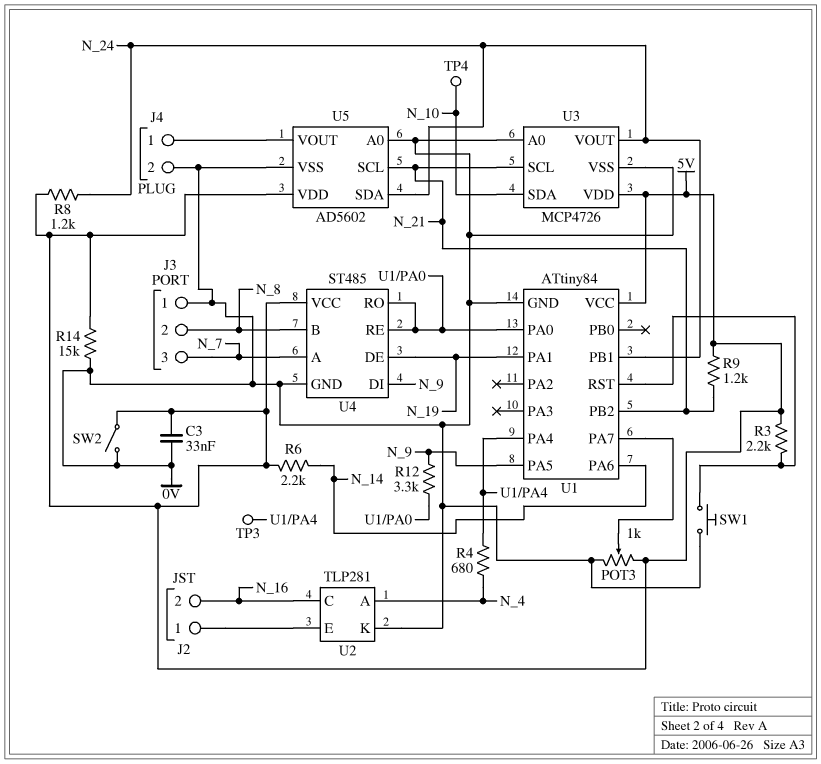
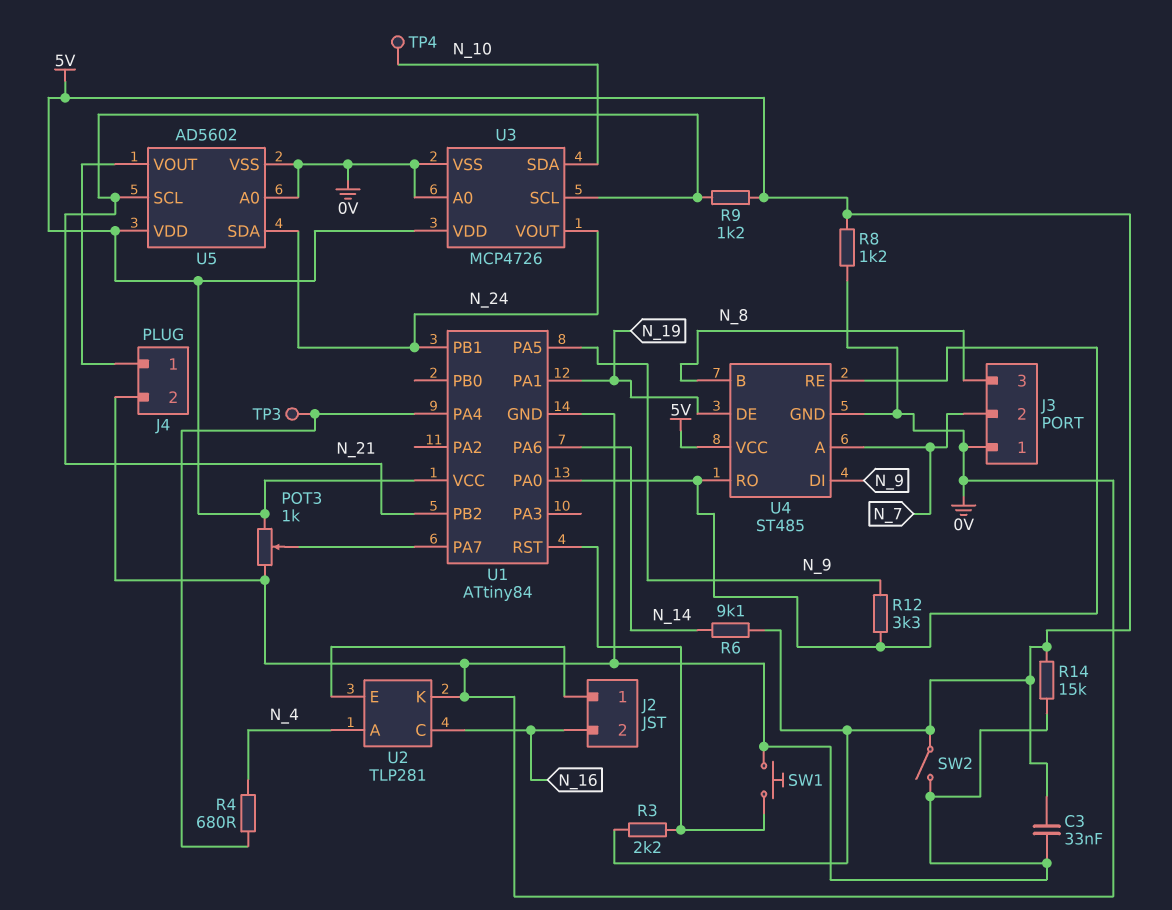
J3 pin 2: N_8 -> N_7
J3 pin 3: N_7 -> N_8
R6: 2.2k (5V, N_14) -> 9.1k (5V, N_14)
R8: 1.2k (5V, N_24) -> 1.2k (0V, 5V)

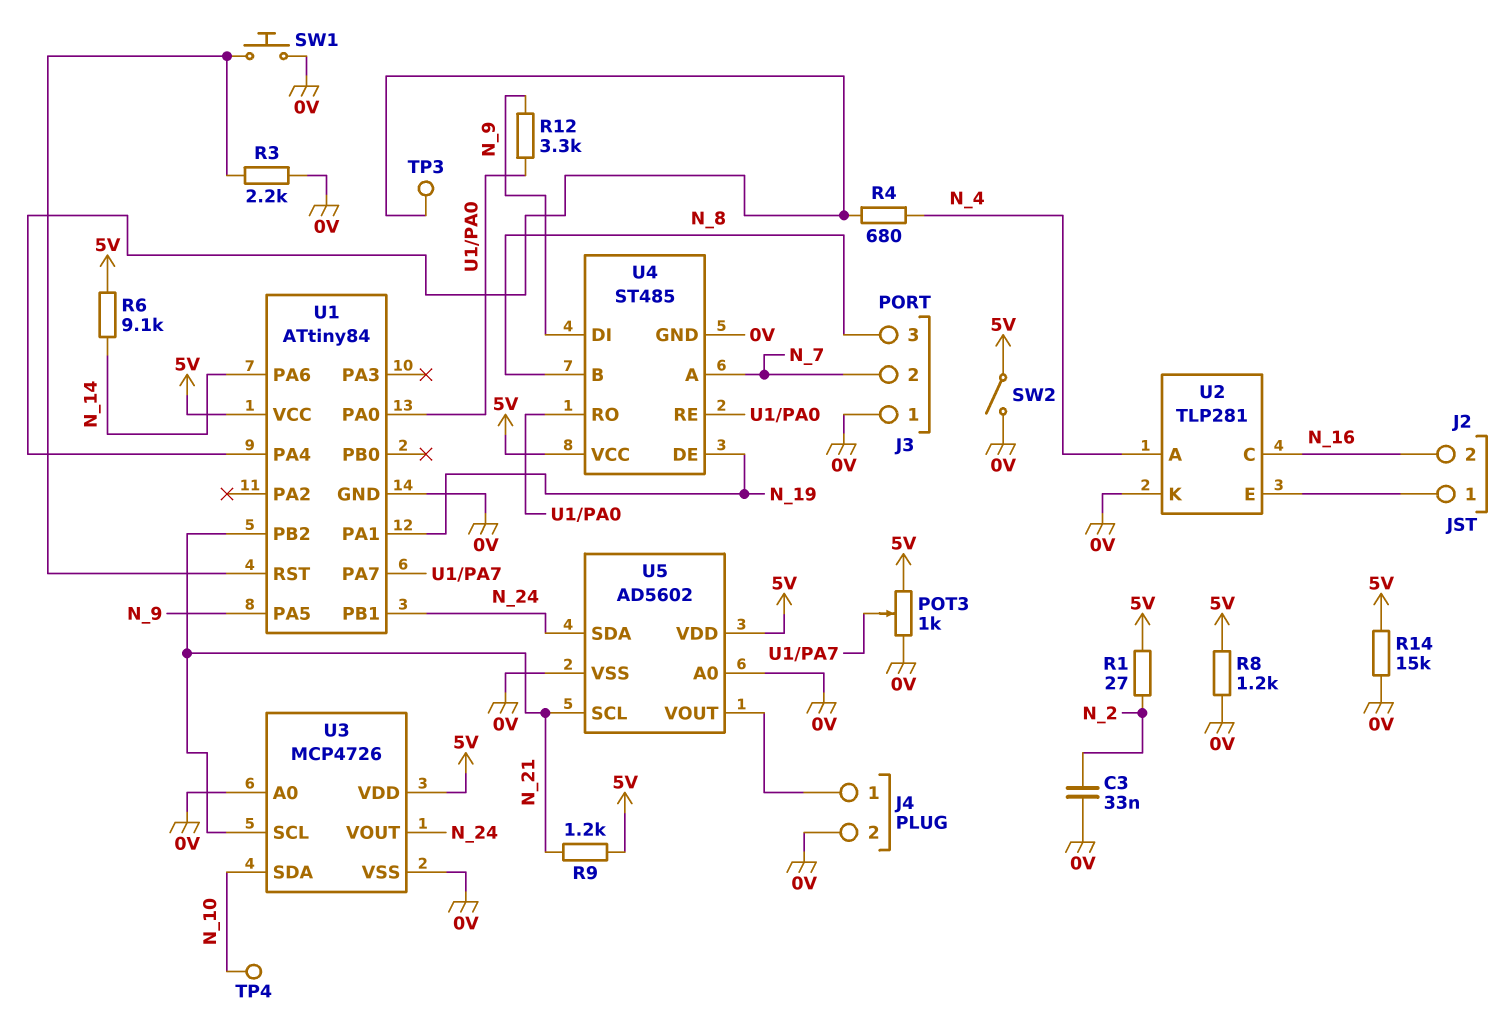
C3: 33nF (0V, 5V) -> 33nF (0V, N_2)
R1: none -> 27 (5V, N_2)
R3: 2.2k (5V, U1/RST) -> 2.2k (0V, U1/RST)

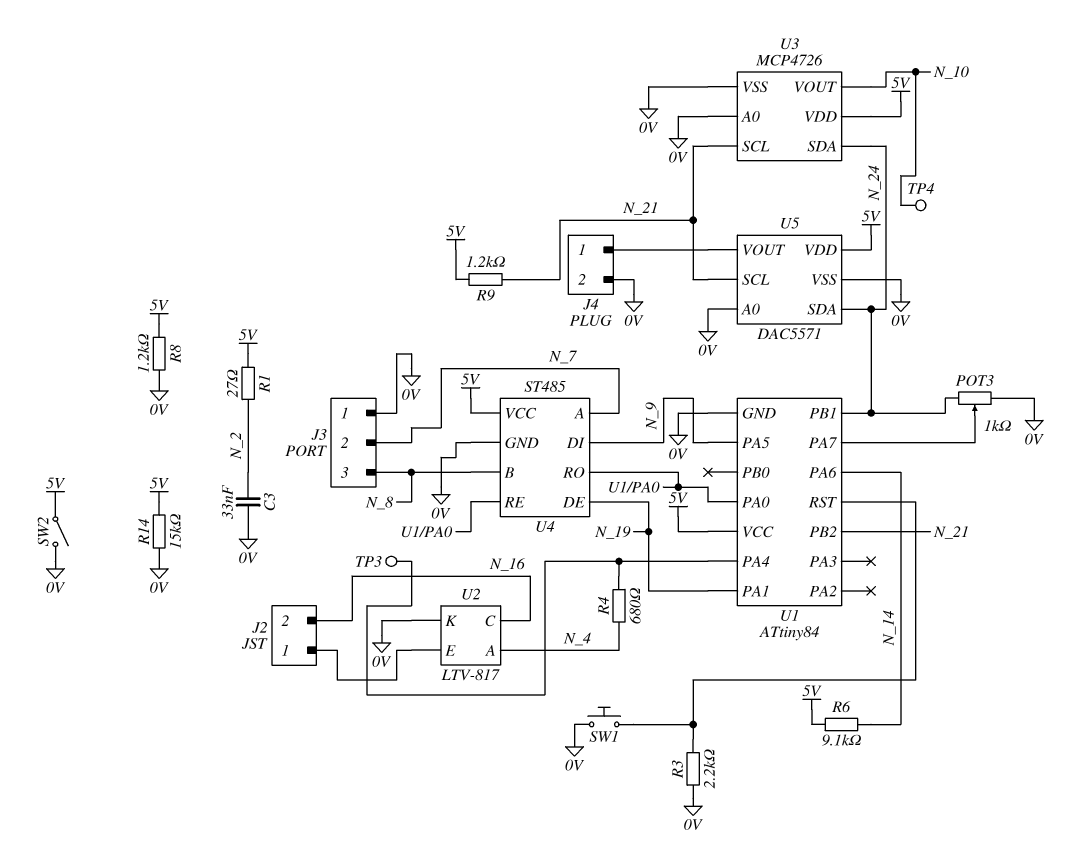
POT3: 1k (0V, 5V, wiper U1/PA7) -> 1k (0V, N_24, wiper U1/PA7)
R12: 3.3k (N_9, U1/PA0) -> none
U2: TLP281 -> LTV-817
U3 pin SDA: N_10 -> N_24
U3 pin VOUT: N_24 -> N_10
U5: AD5602 -> DAC5571

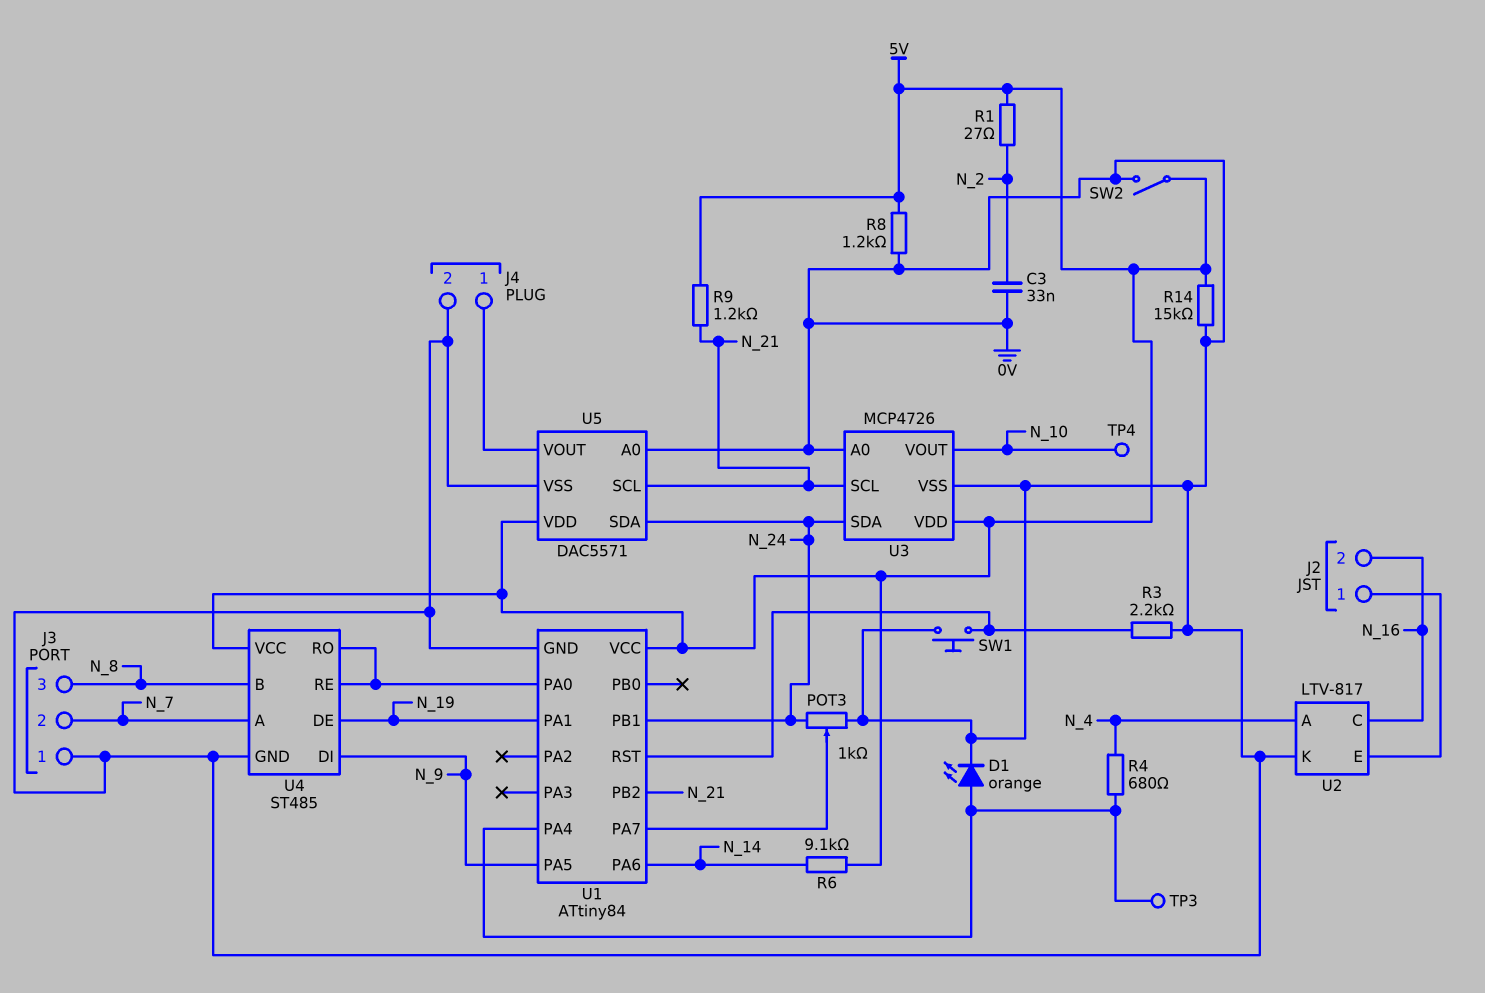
D1: none -> LED orange (A U1/PA4, K 0V)

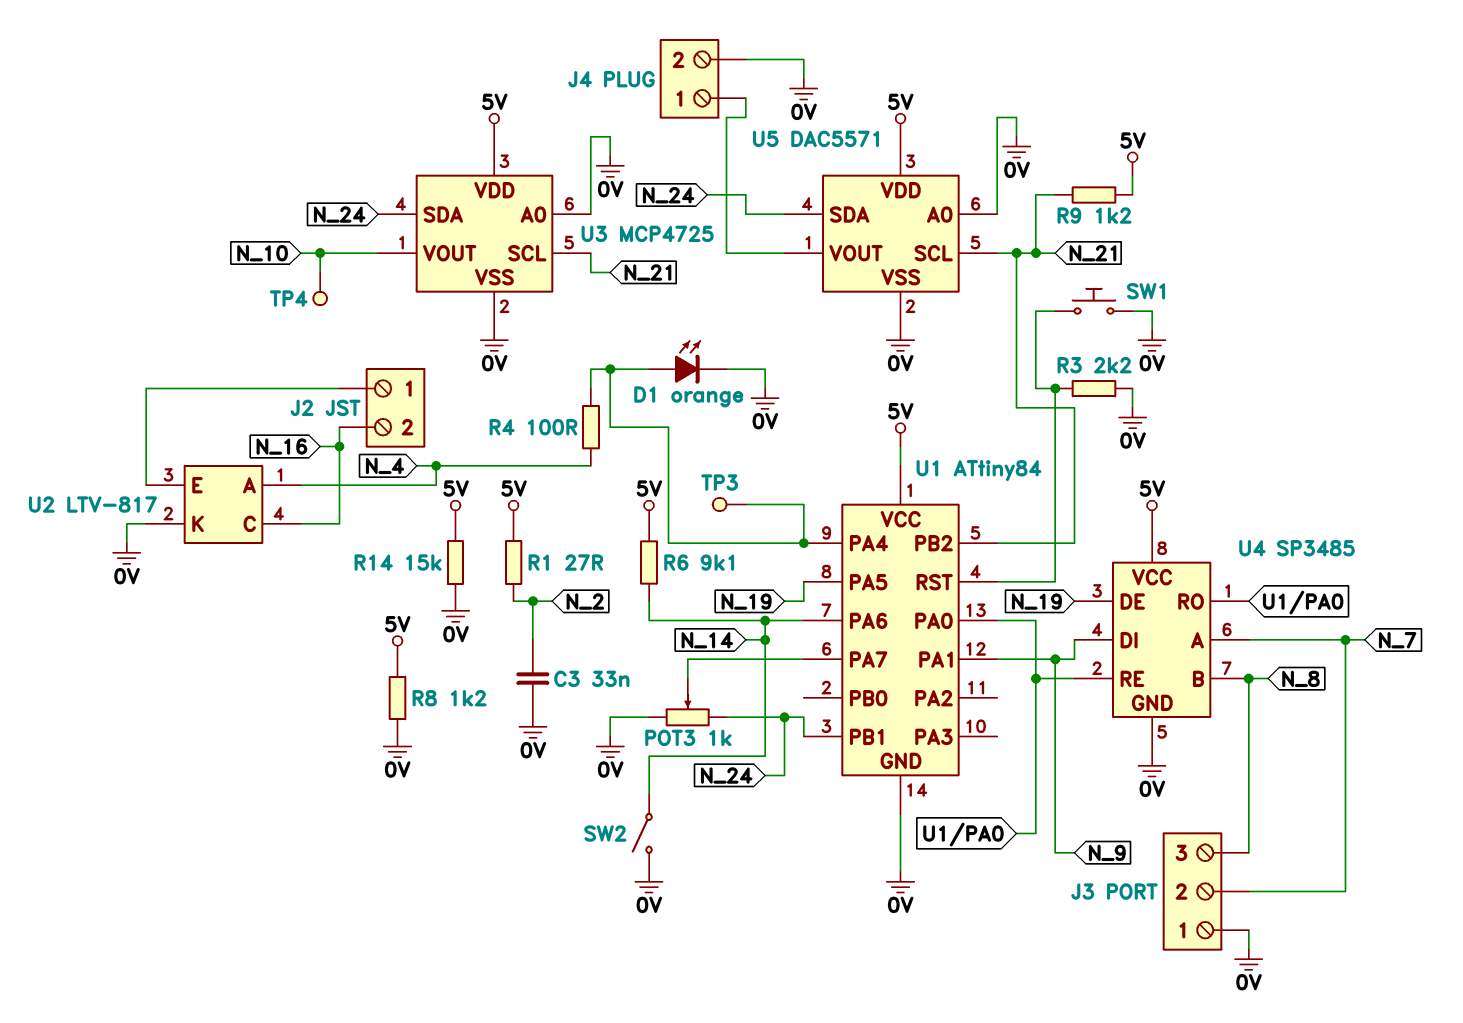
R4: 680 (N_4, U1/PA4) -> 100 (N_4, U1/PA4)
SW2: switch (0V, 5V) -> switch (0V, N_14)
U1 pin PA1: N_19 -> N_9
U1 pin PA5: N_9 -> N_19
U3: MCP4726 -> MCP4725
U4: ST485 -> SP3485

